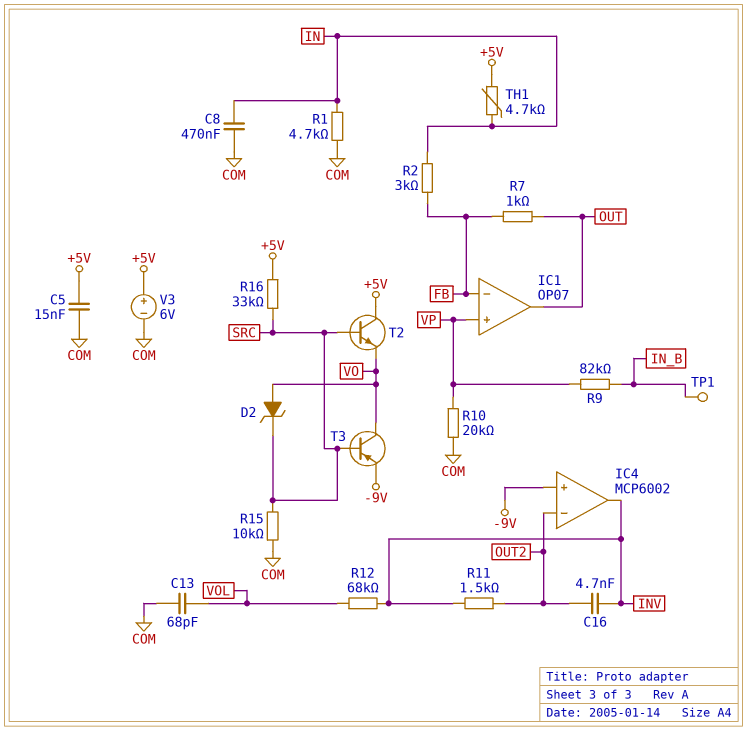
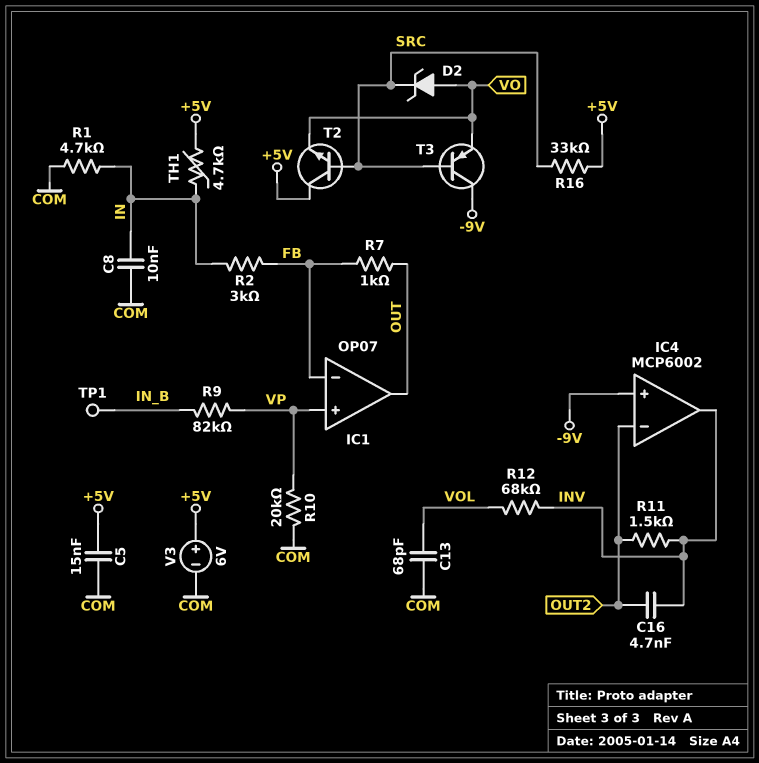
C8: 470nF (COM, IN) -> 10nF (COM, IN)
R15: 10k (COM, SRC) -> none
T3: PNP (B SRC, C VO, E -9V) -> PNP (B SRC, C -9V, E VO)

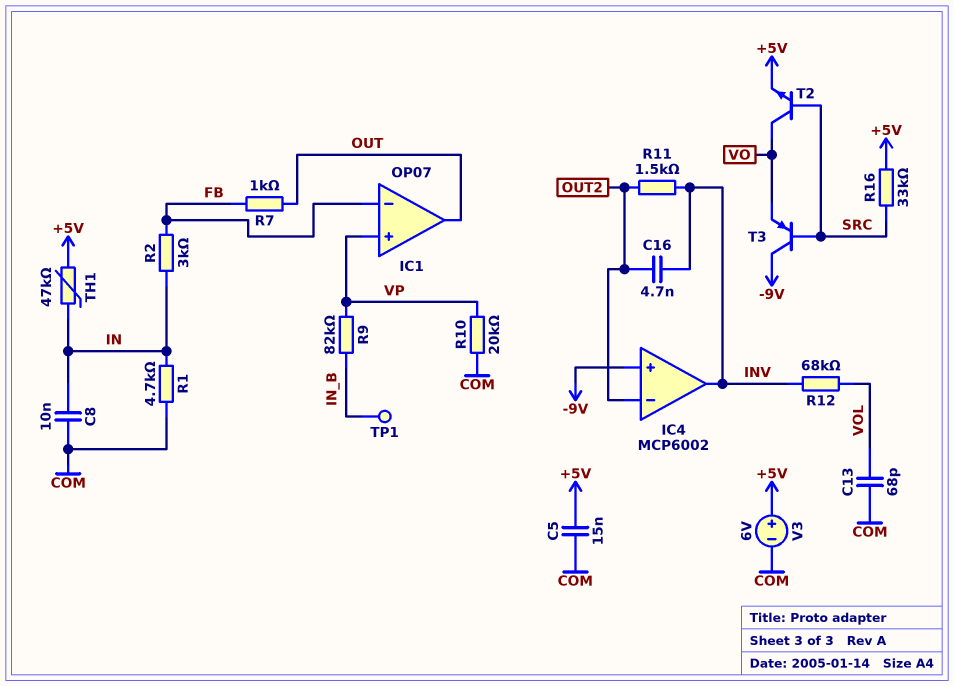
D2: zener (A VO, K SRC) -> none
T2: NPN (B SRC, C +5V, E VO) -> NPN (B SRC, C VO, E +5V)
TH1: 4.7k (+5V, IN) -> 47k (+5V, IN)

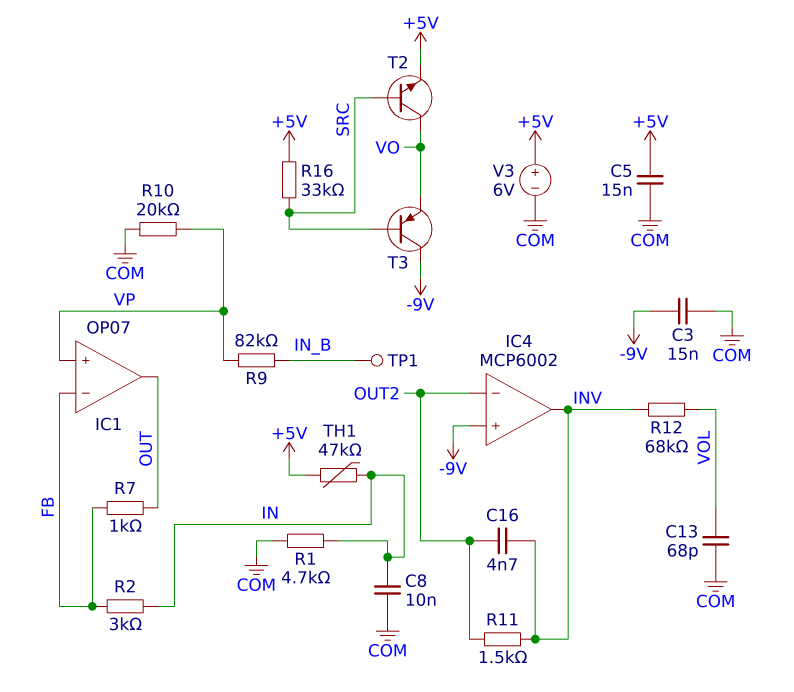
C3: none -> 15nF (-9V, COM)

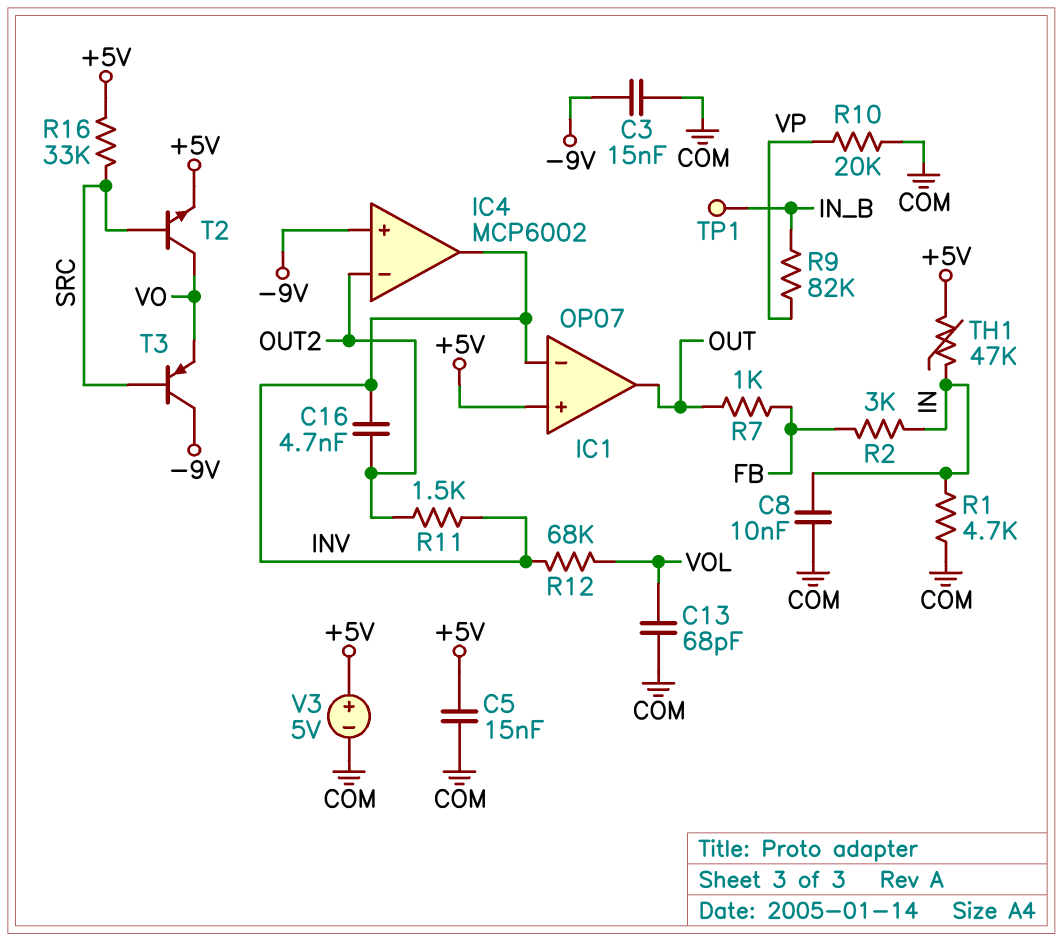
IC1 pin in+: VP -> +5V
IC1 pin in-: FB -> INV
V3: 6V (plus +5V, minus COM) -> 5V (plus +5V, minus COM)

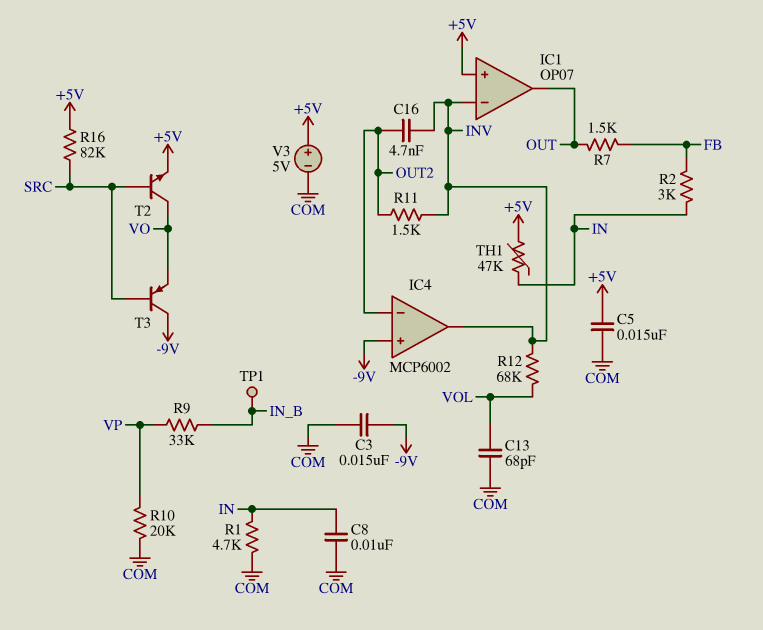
R7: 1k (FB, OUT) -> 1.5k (FB, OUT)
R9: 82k (IN_B, VP) -> 33k (IN_B, VP)
R16: 33k (+5V, SRC) -> 82k (+5V, SRC)

